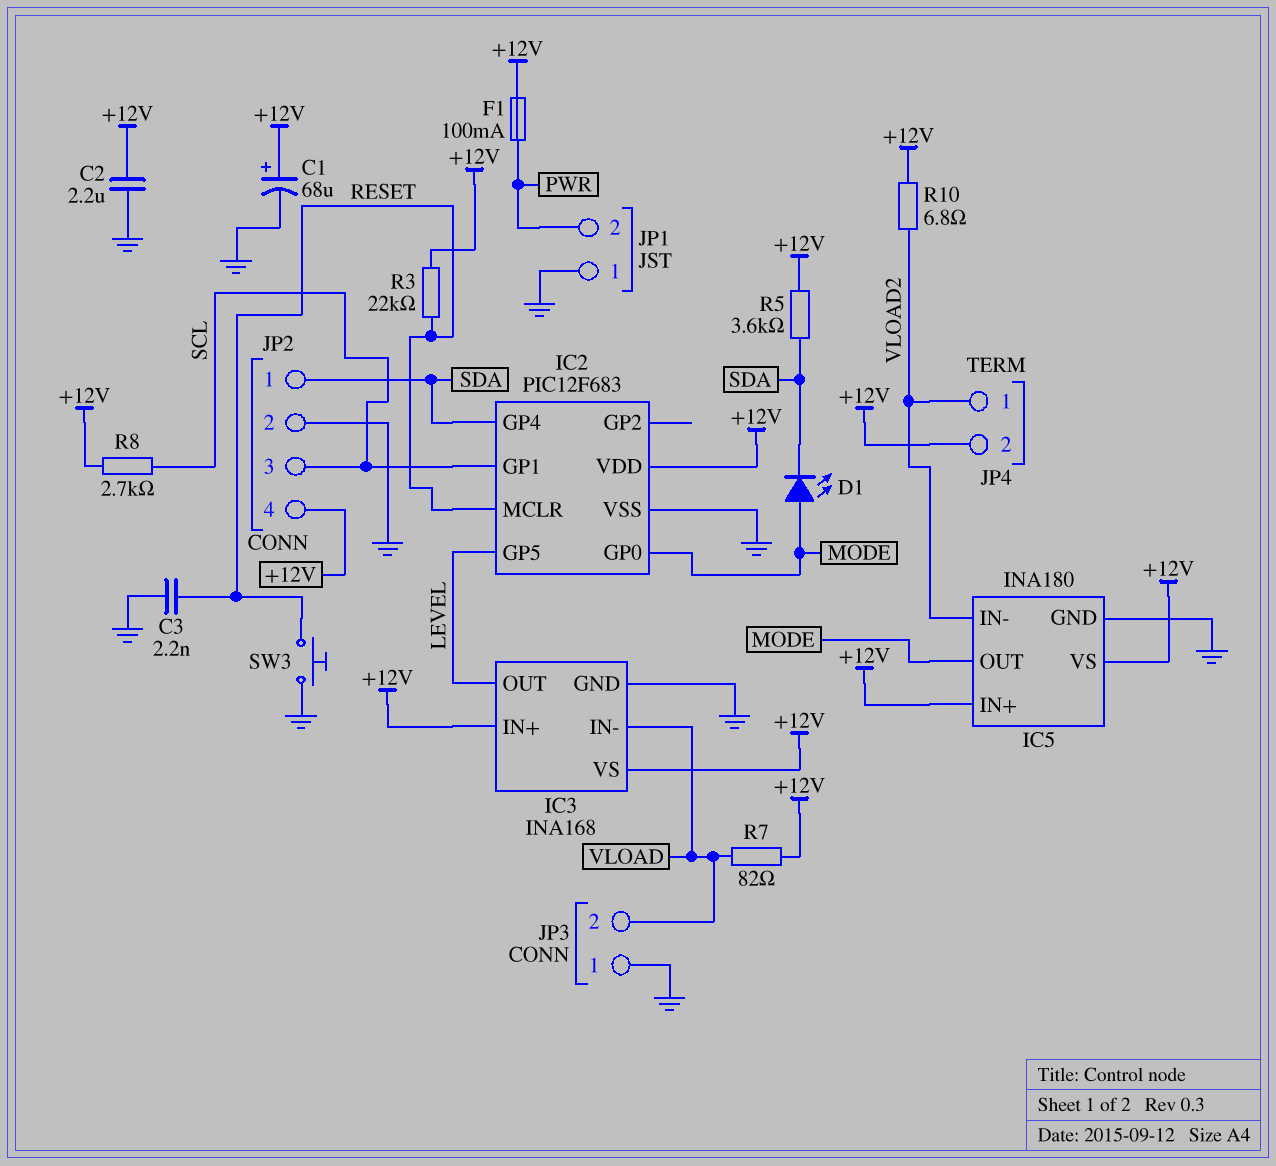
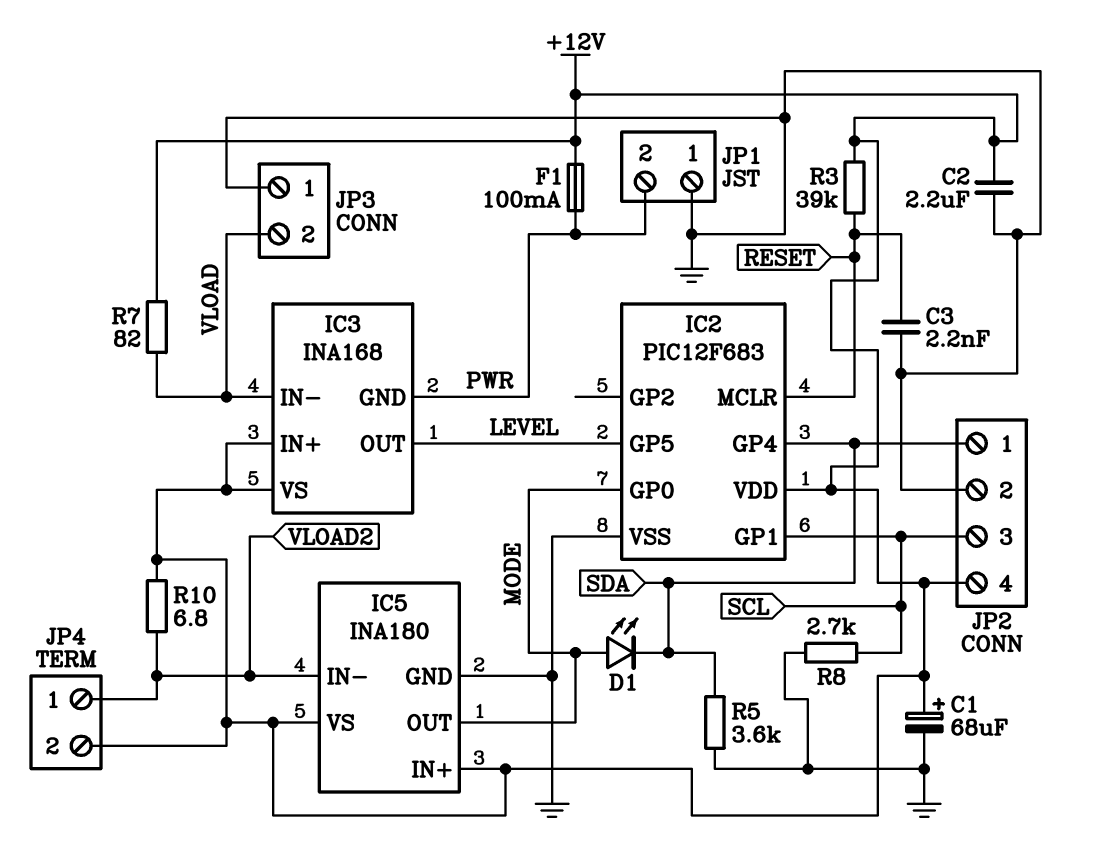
IC3 pin GND: GND -> PWR
R3: 22k (+12V, RESET) -> 39k (+12V, RESET)
R5: 3.6k (+12V, SDA) -> 3.6k (GND, SDA)
R8: 2.7k (+12V, SCL) -> 2.7k (GND, SCL)
SW3: button (GND, RESET) -> none

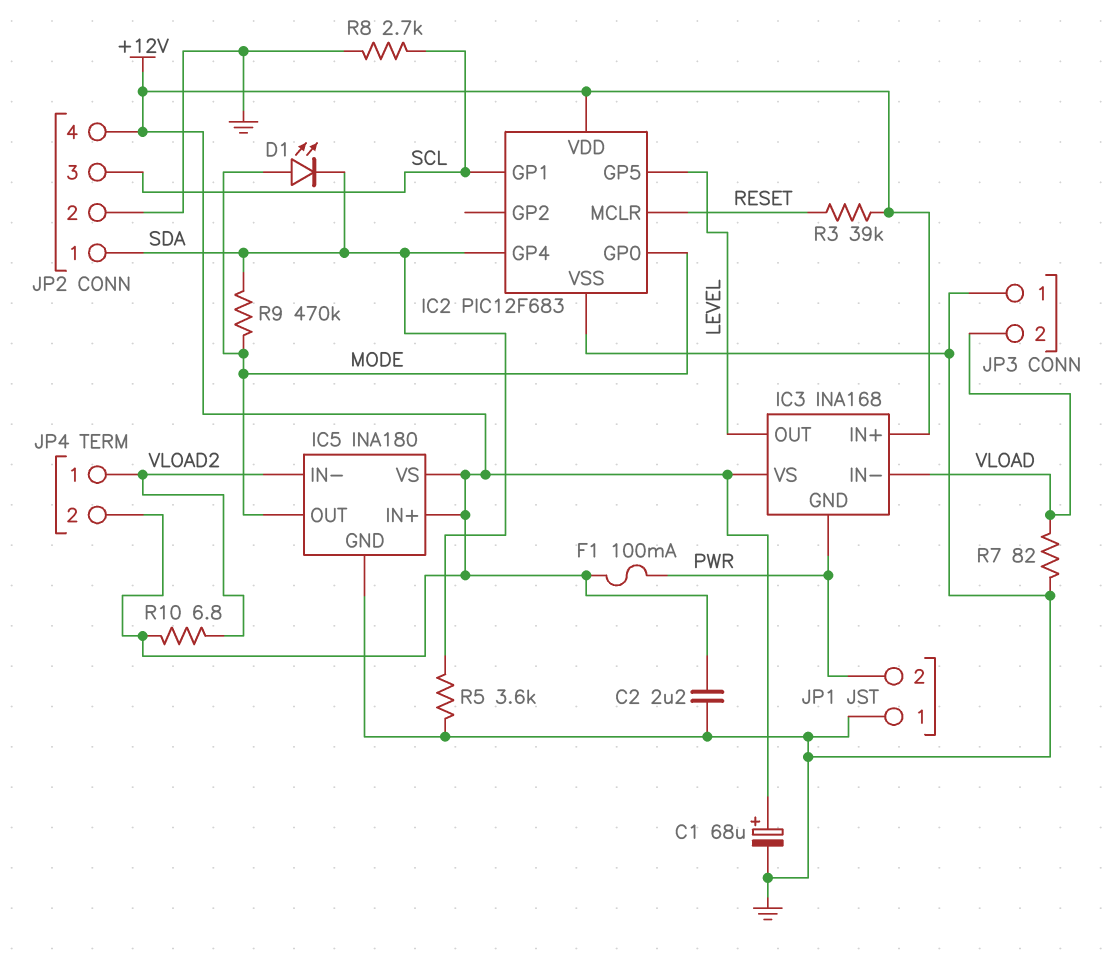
C3: 2.2nF (GND, RESET) -> none
R7: 82 (+12V, VLOAD) -> 82 (GND, VLOAD)
R9: none -> 470k (MODE, SDA)

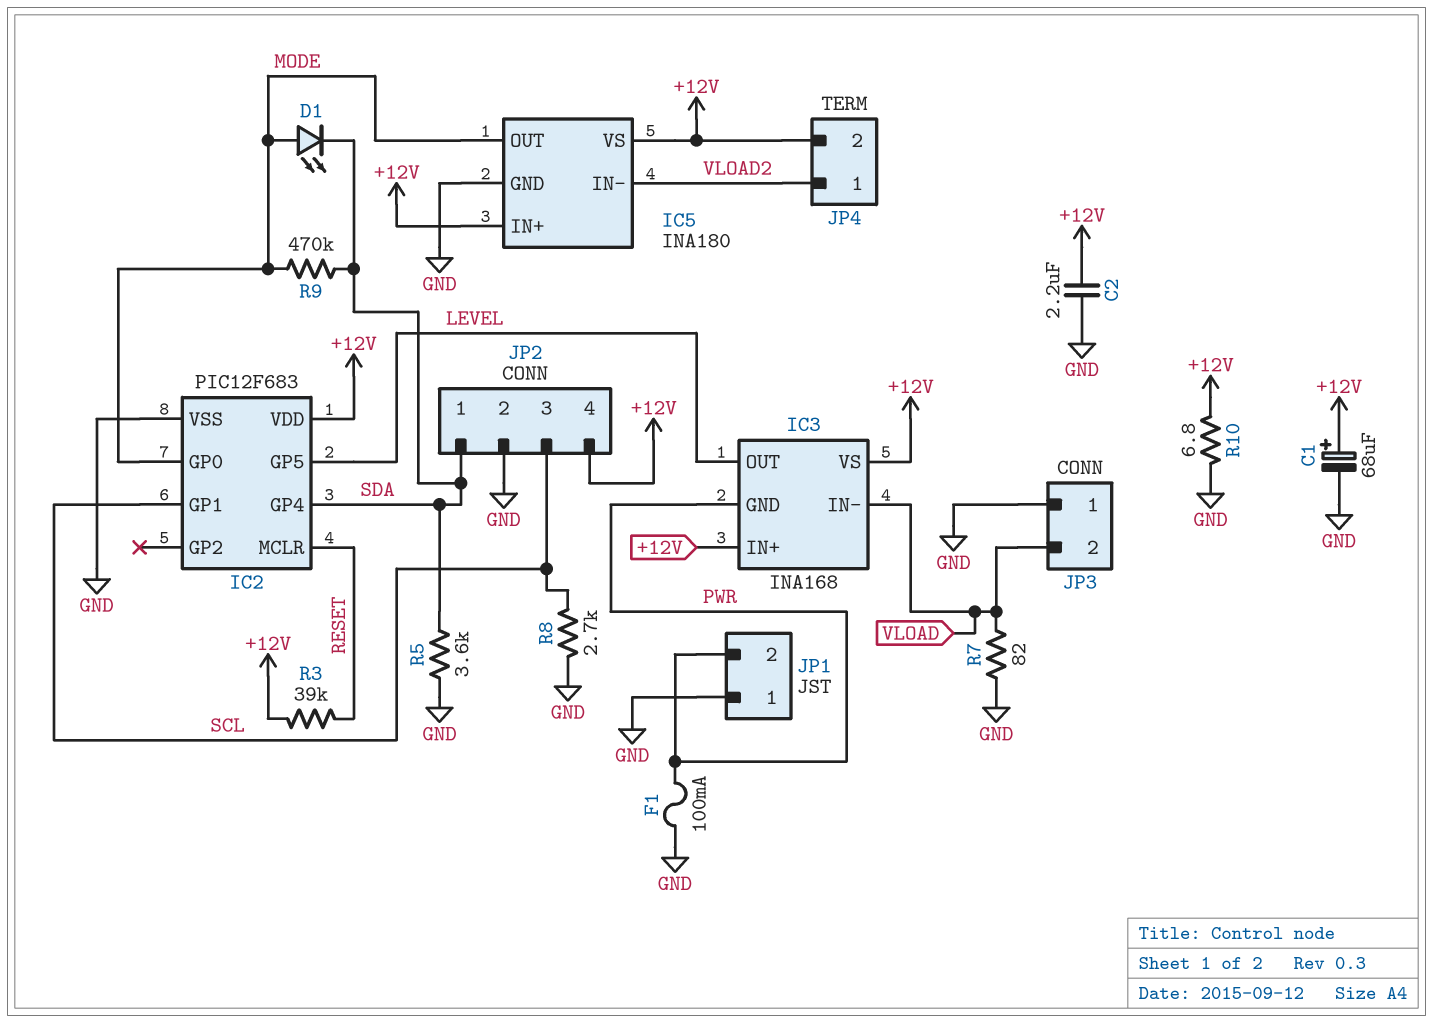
F1: 100mA (+12V, PWR) -> 100mA (GND, PWR)
R10: 6.8 (+12V, VLOAD2) -> 6.8 (+12V, GND)

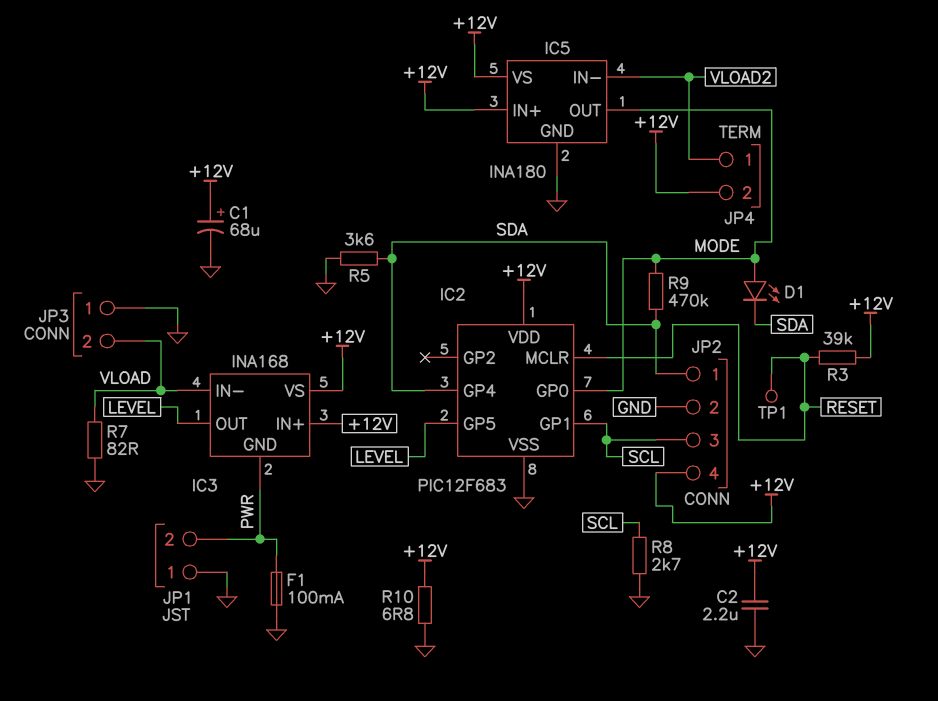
TP1: none -> test point (RESET)

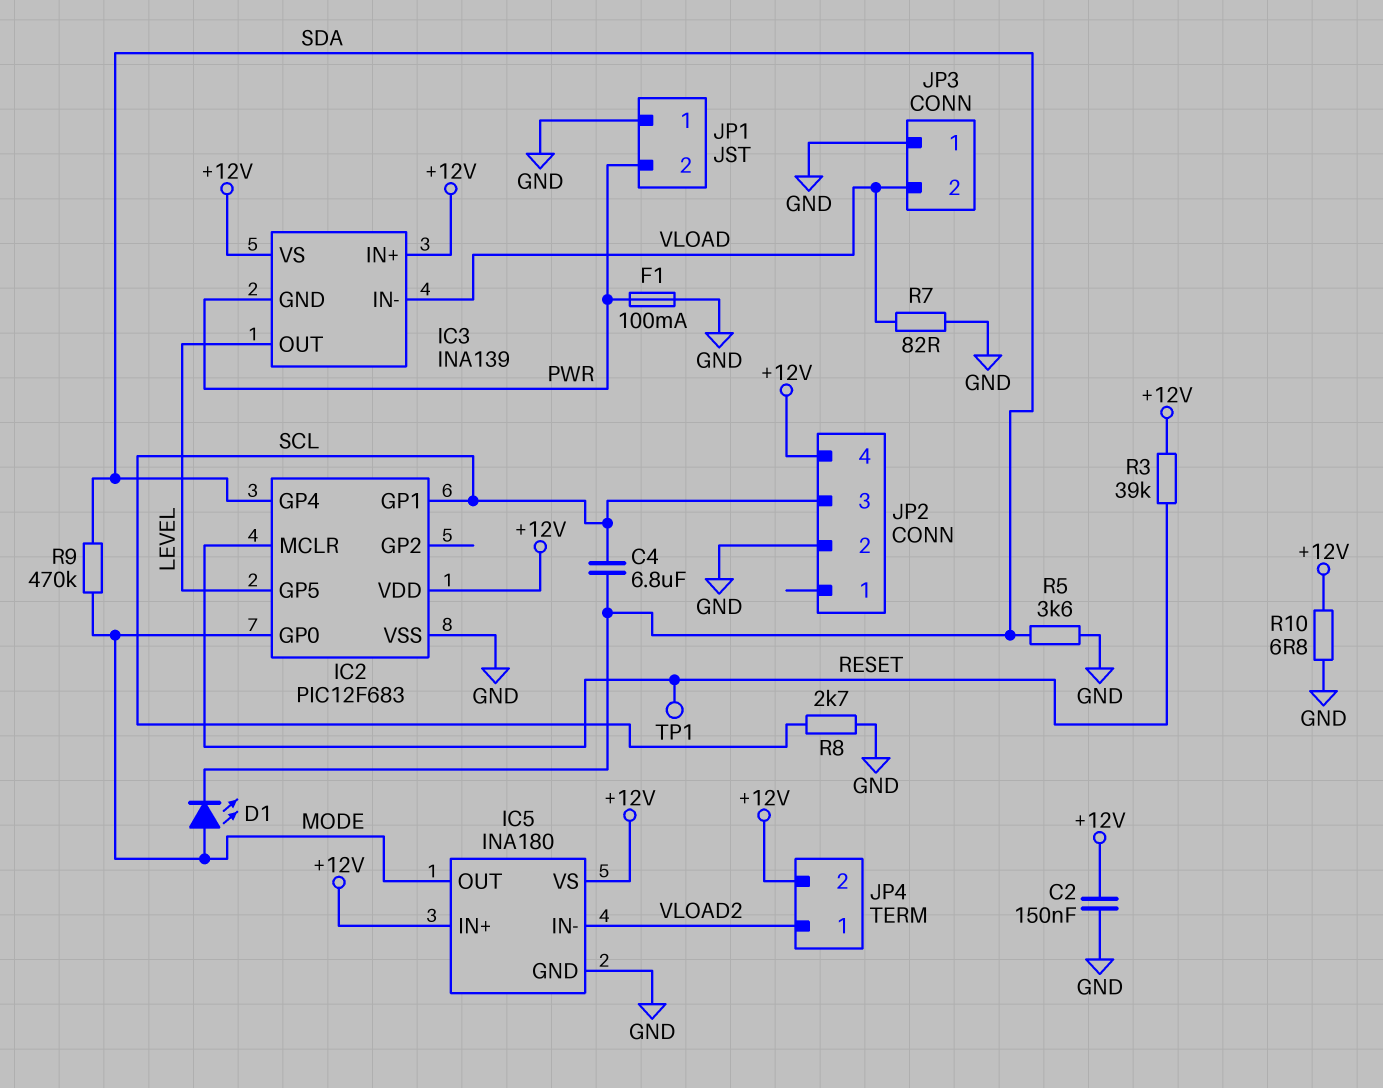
C1: 68uF (plus +12V, minus GND) -> none
C2: 2.2uF (+12V, GND) -> 150nF (+12V, GND)
C4: none -> 6.8uF (SCL, SDA)
IC3: INA168 -> INA139
JP2 pin 1: SDA -> none

